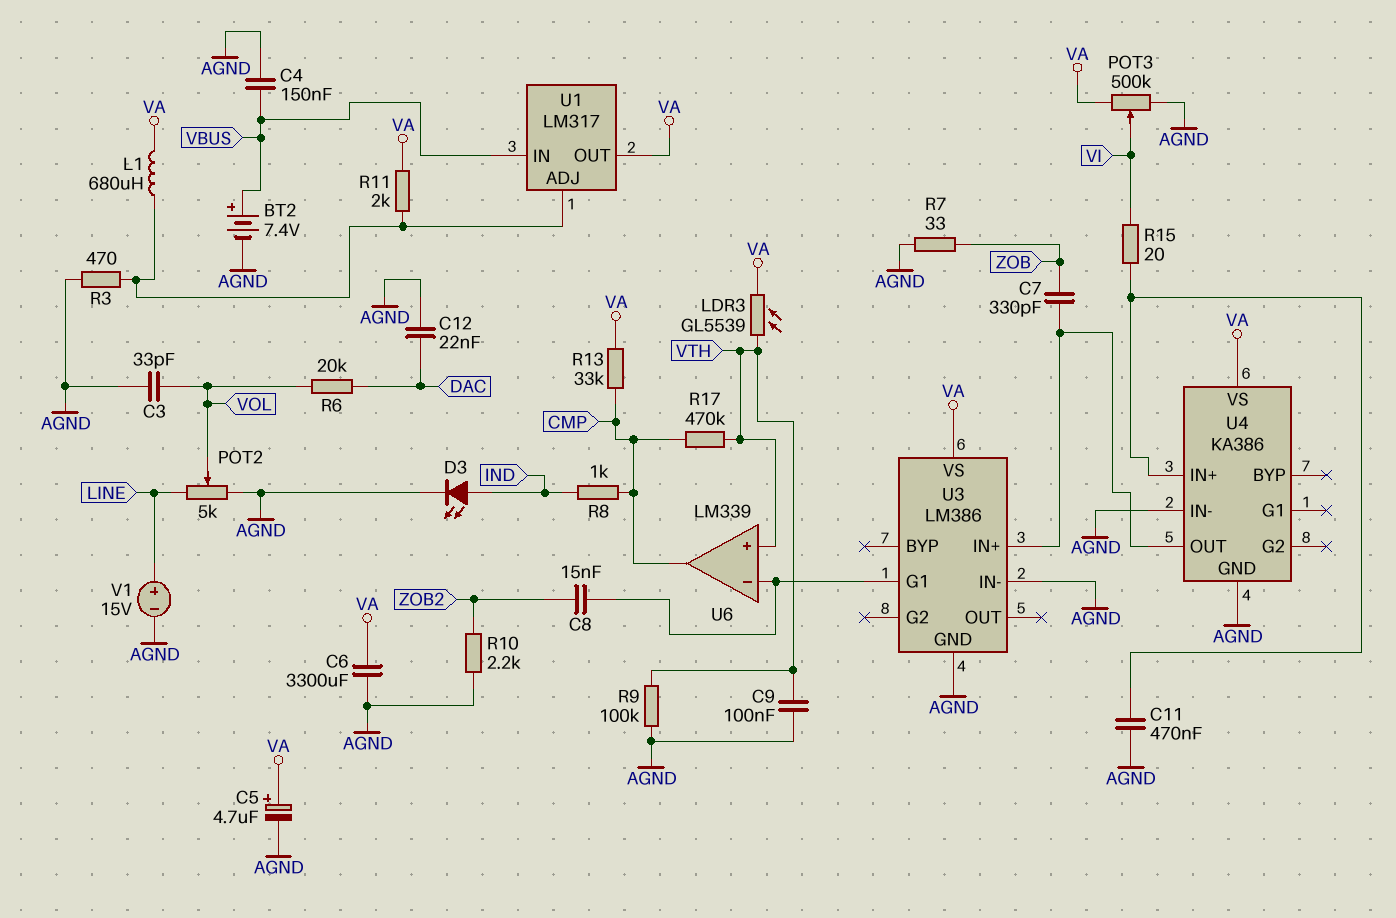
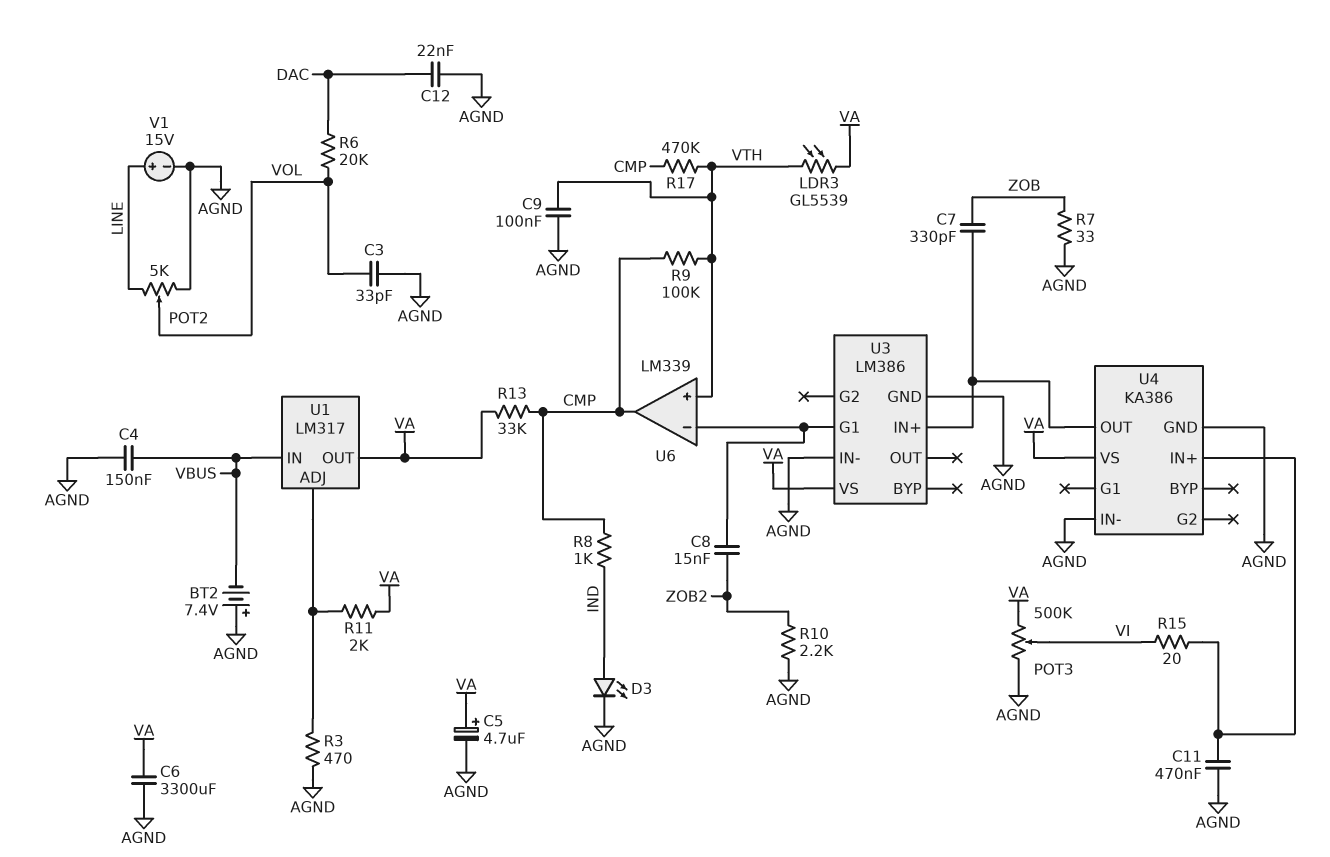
BT2: 7.4V (plus VBUS, minus AGND) -> 7.4V (plus AGND, minus VBUS)
L1: 680uH (U1/ADJ, VA) -> none
R9: 100k (AGND, VTH) -> 100k (CMP, VTH)

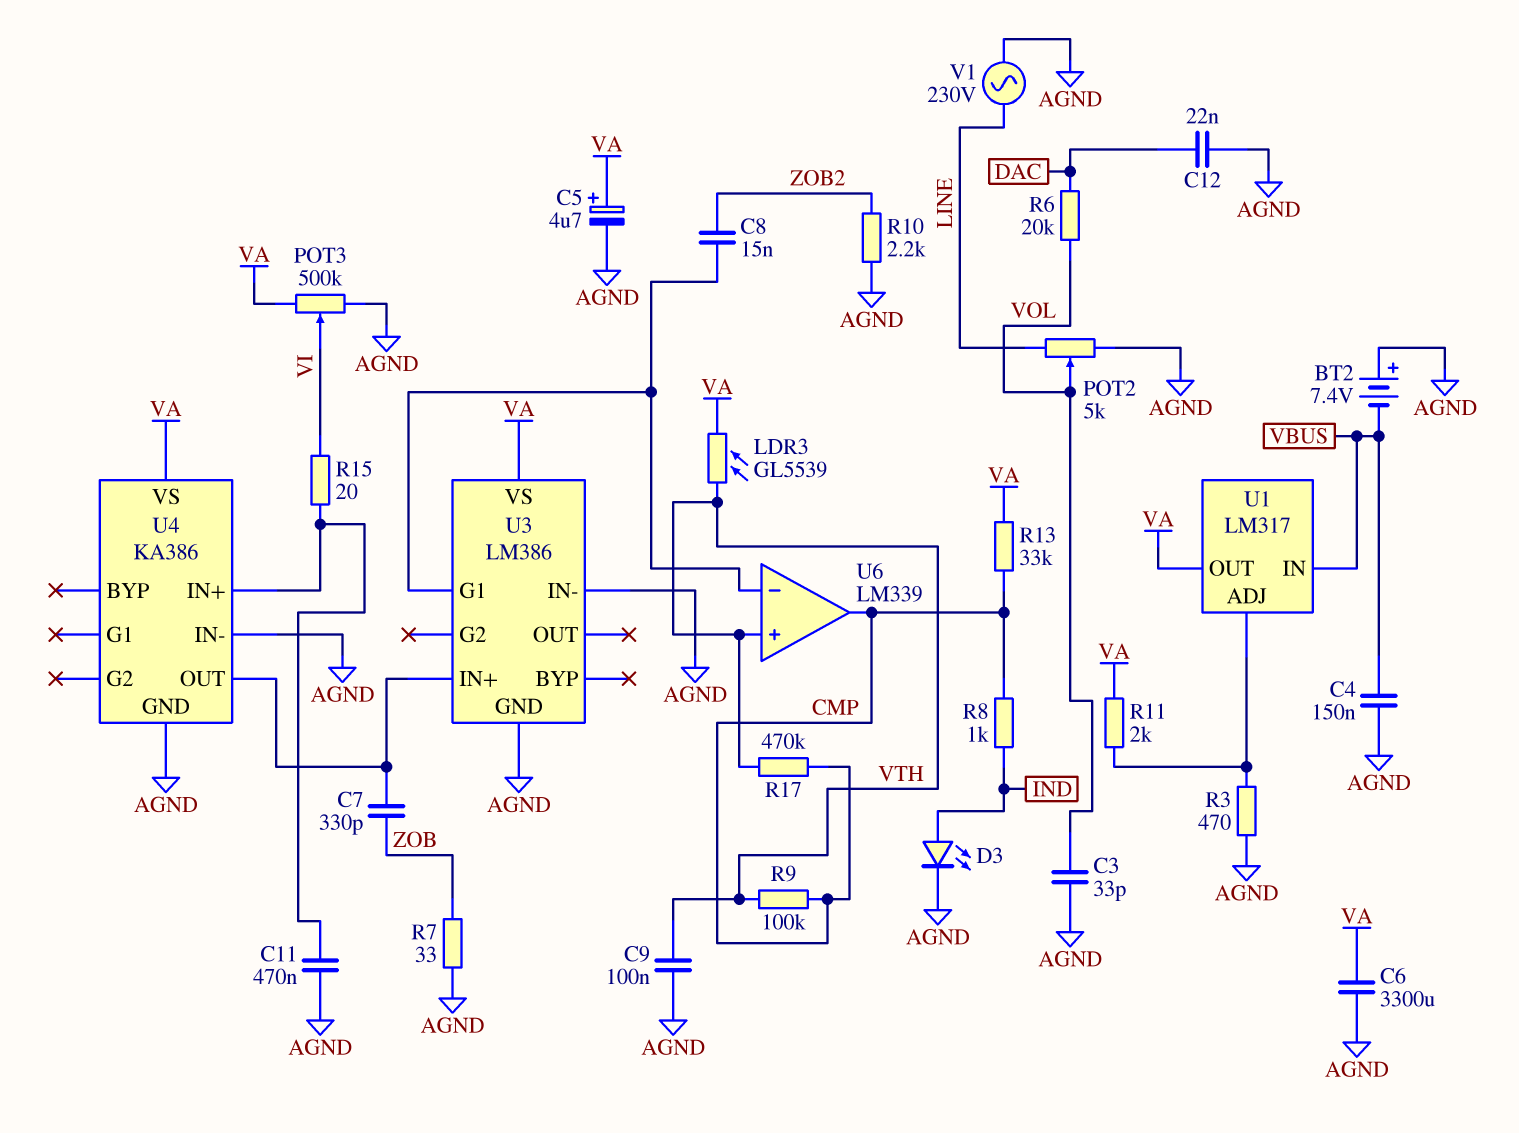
V1: 15V (plus LINE, minus AGND) -> AC 230V (AGND, LINE)

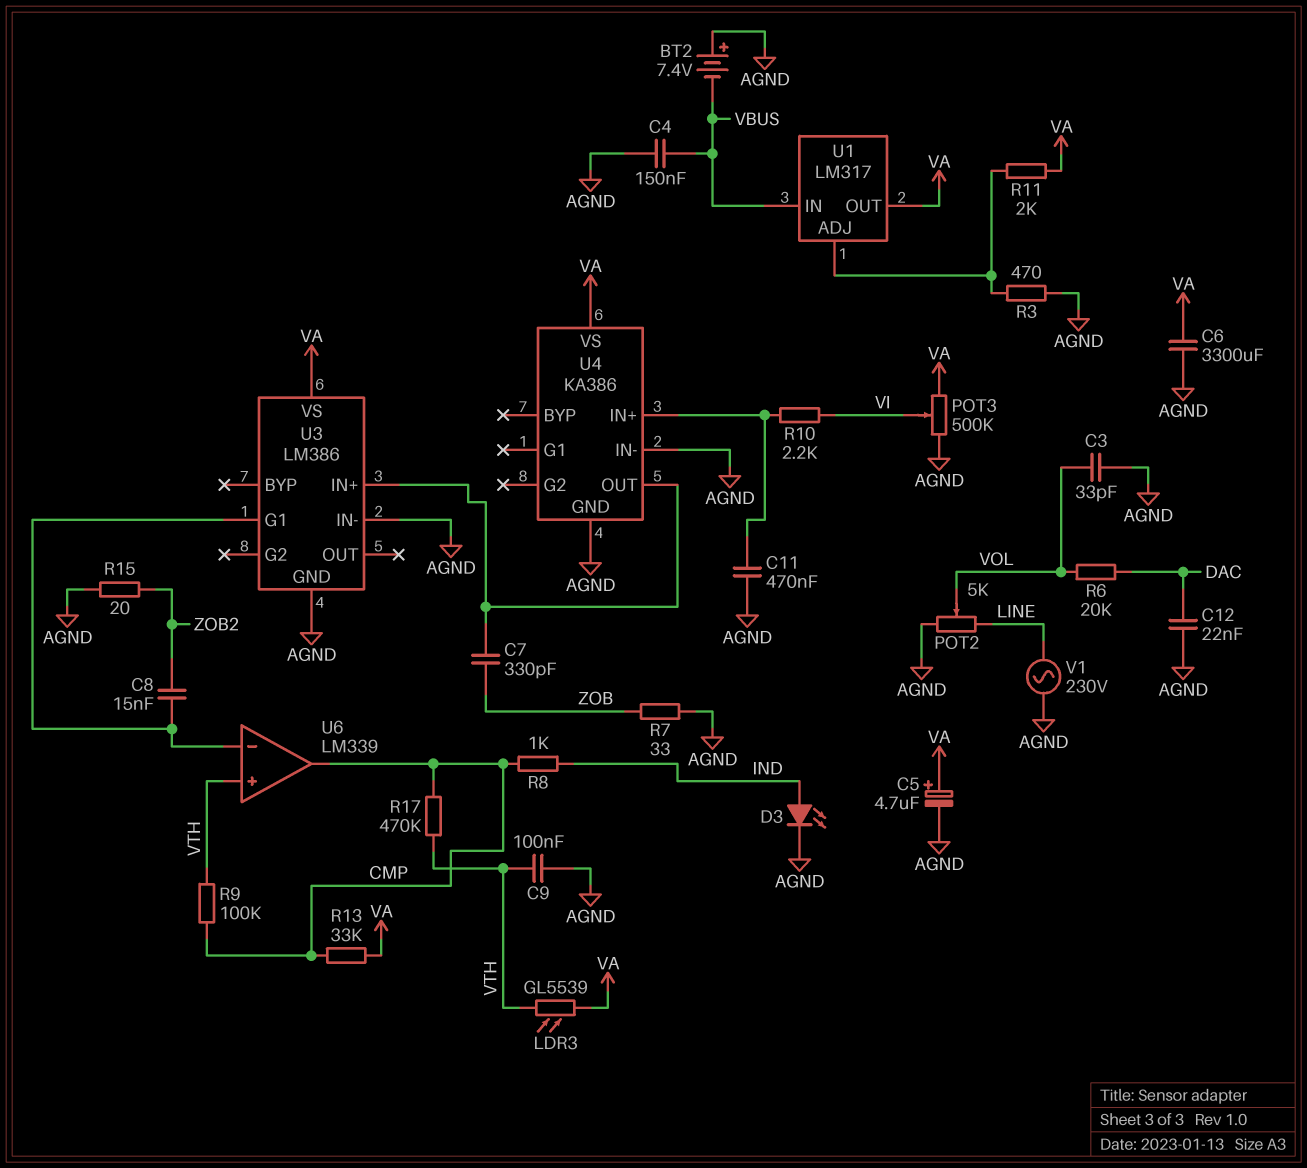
R10: 2.2k (AGND, ZOB2) -> 2.2k (U4/IN+, VI)
R15: 20 (U4/IN+, VI) -> 20 (AGND, ZOB2)

